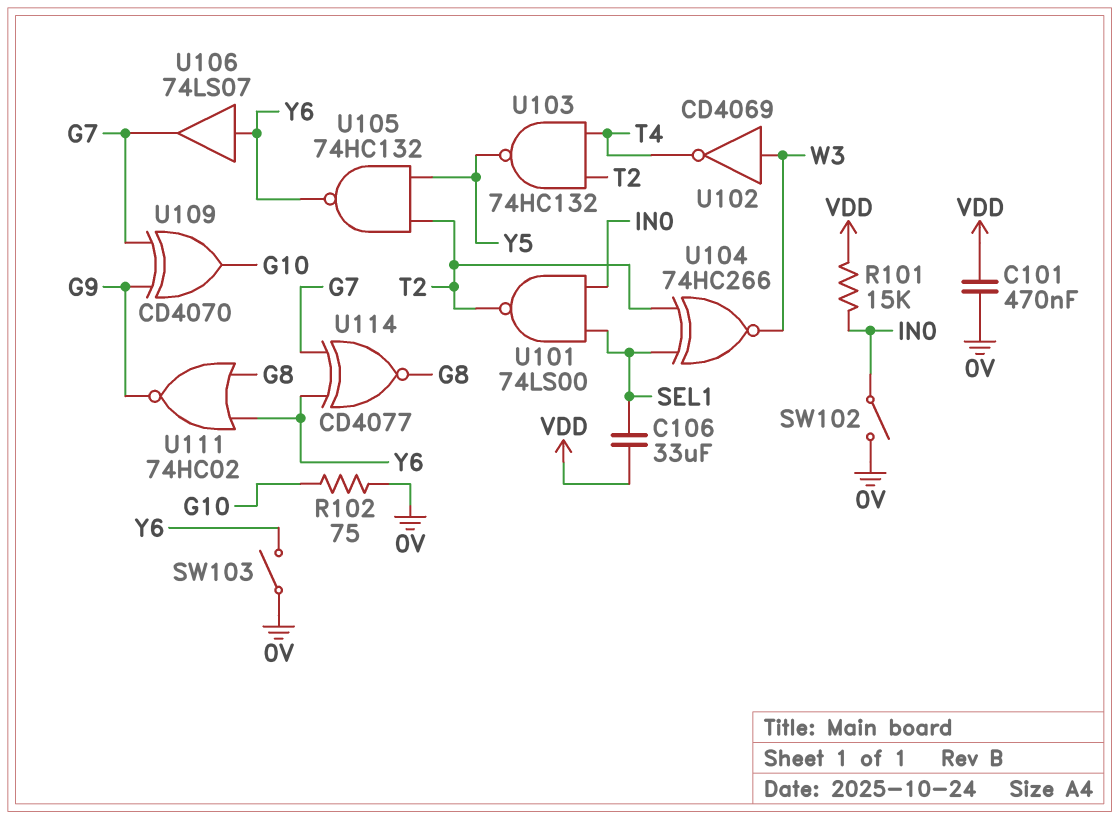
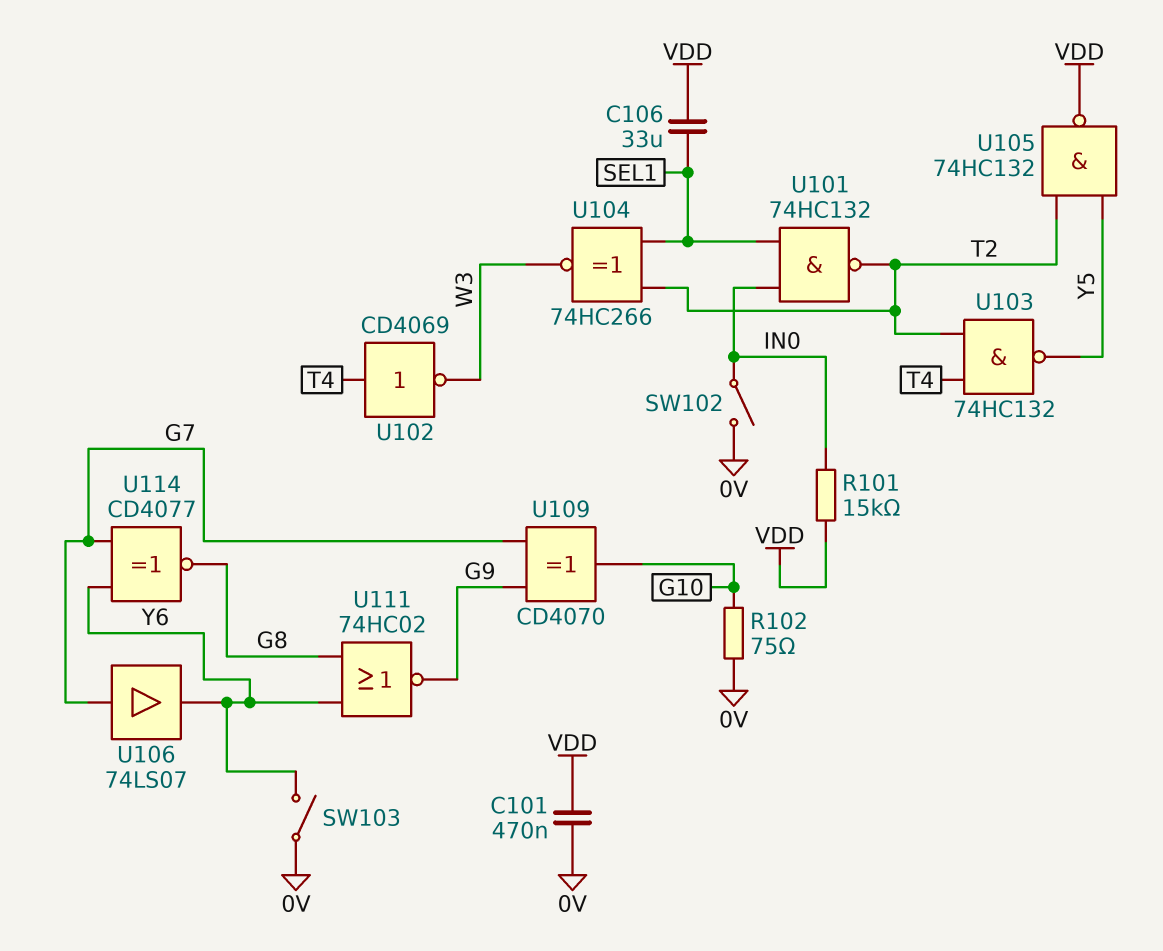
U101: NAND 74LS00 (in IN0, in SEL1, out T2) -> NAND 74HC132 (in IN0, in SEL1, out T2)
U102: NOT CD4069 (in W3, out T4) -> NOT CD4069 (in T4, out W3)
U105: NAND 74HC132 (in T2, in Y5, out Y6) -> NAND 74HC132 (in T2, in Y5, out VDD)
U106: buffer 74LS07 (in Y6, out G7) -> buffer 74LS07 (in G7, out Y6)

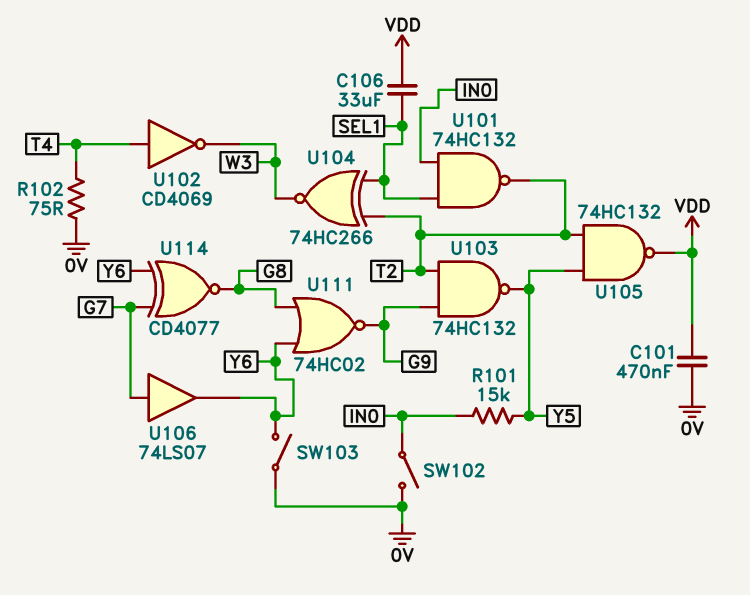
R101: 15k (IN0, VDD) -> 15k (IN0, Y5)
R102: 75 (0V, G10) -> 75 (0V, T4)
U103: NAND 74HC132 (in T2, in T4, out Y5) -> NAND 74HC132 (in G9, in T2, out Y5)
U109: XOR CD4070 (in G7, in G9, out G10) -> none

